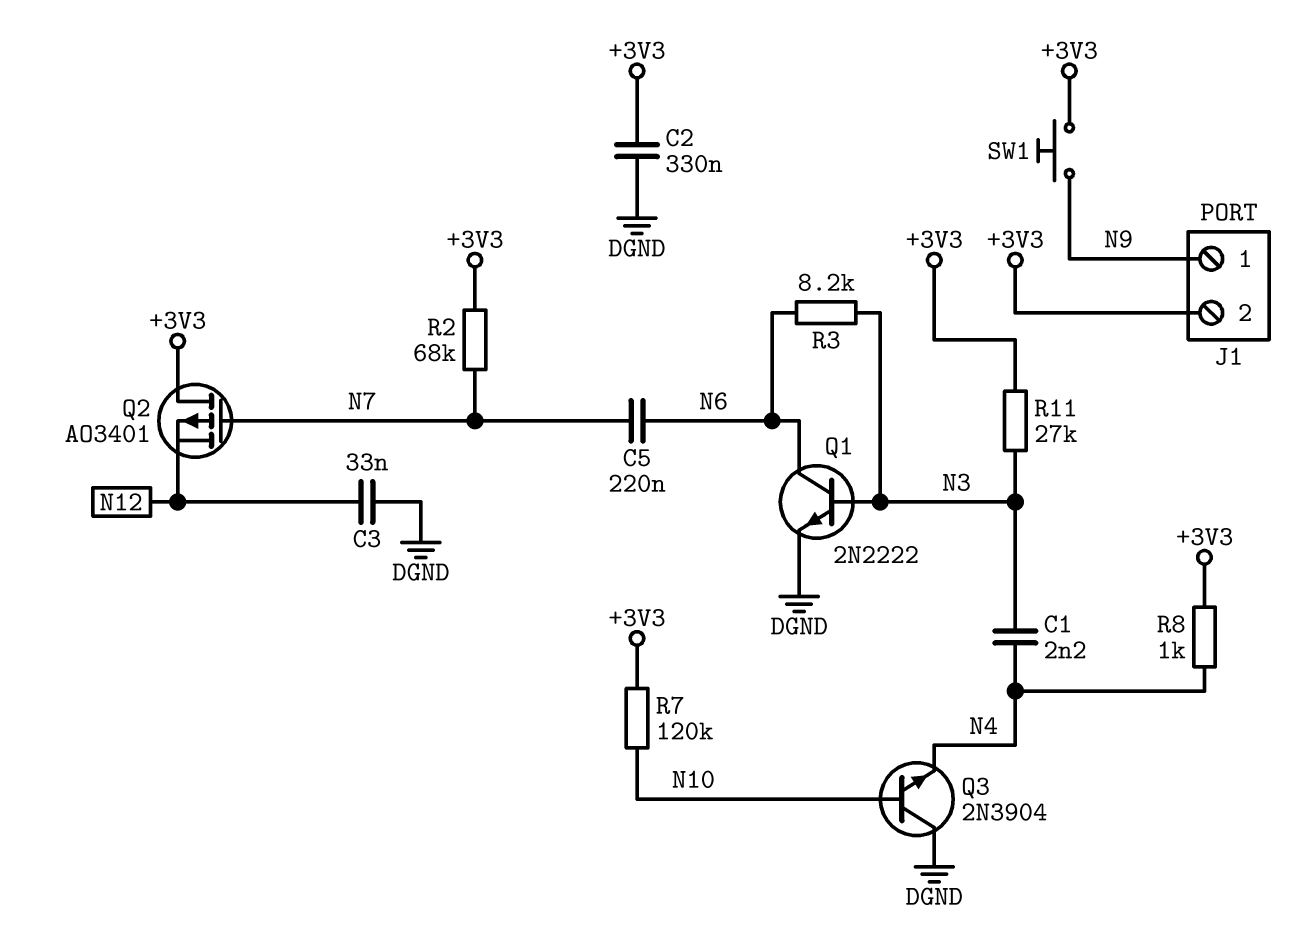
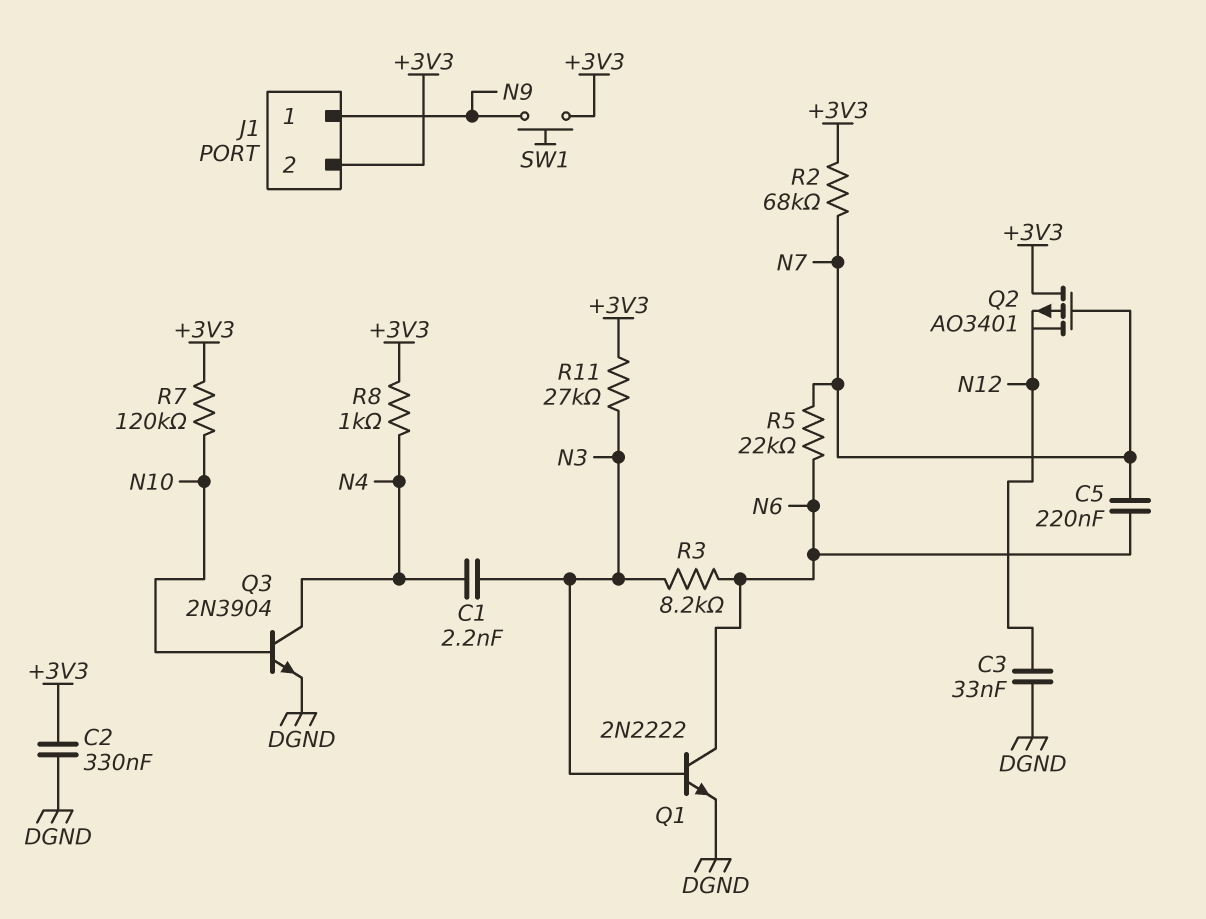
Q3: NPN 2N3904 (B N10, C DGND, E N4) -> NPN 2N3904 (B N10, C N4, E DGND)
R5: none -> 22k (N6, N7)

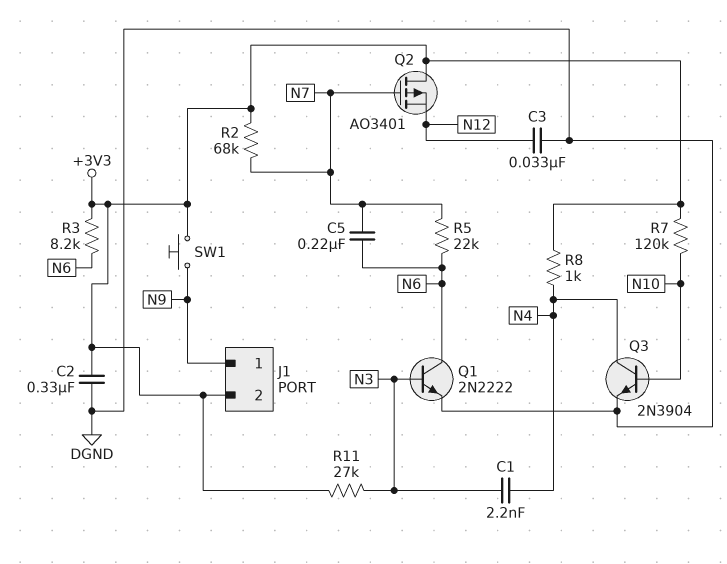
R3: 8.2k (N3, N6) -> 8.2k (+3V3, N6)

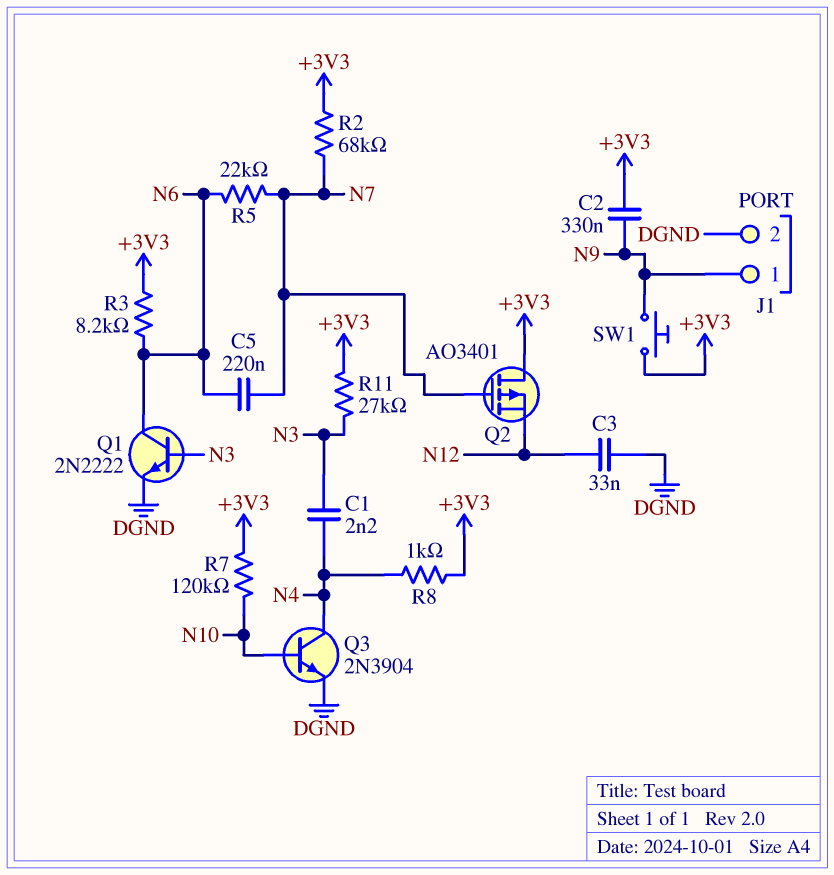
C2: 330nF (+3V3, DGND) -> 330nF (+3V3, N9)
J1 pin 2: +3V3 -> DGND

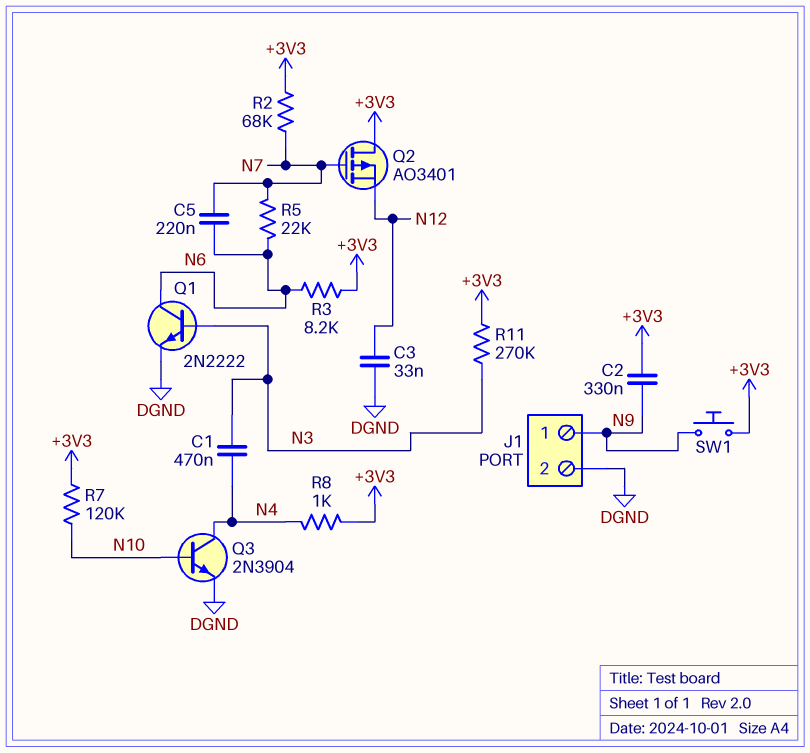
C1: 2.2nF (N3, N4) -> 470nF (N3, N4)
R11: 27k (+3V3, N3) -> 270k (+3V3, N3)

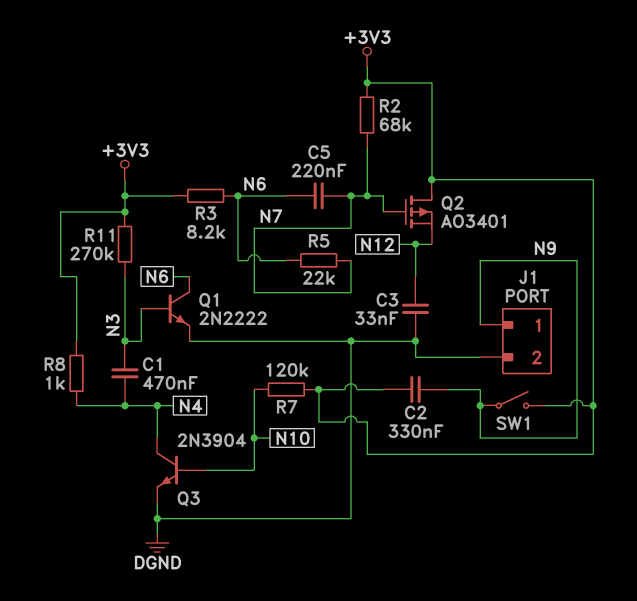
SW1: button (+3V3, N9) -> switch (+3V3, N9)

